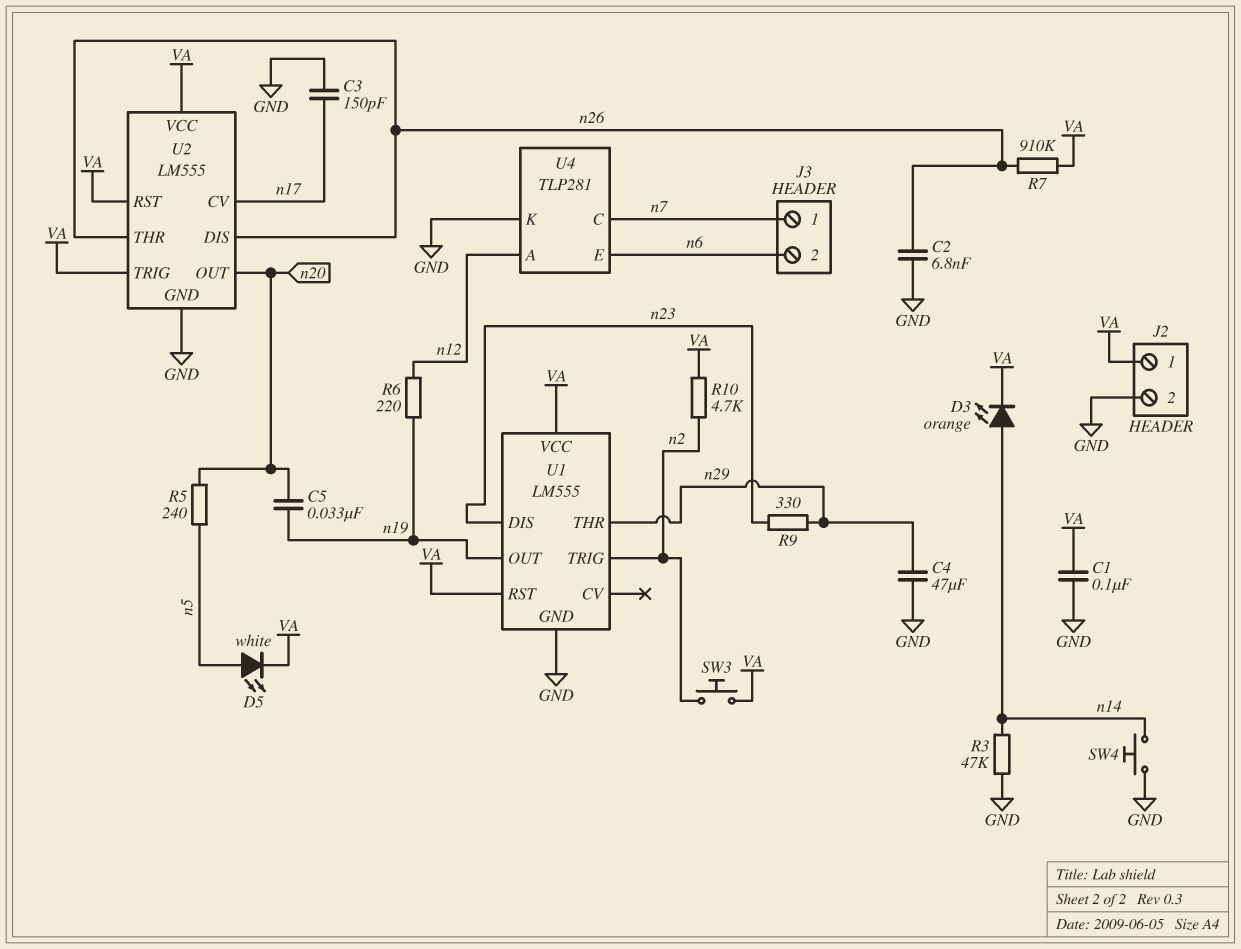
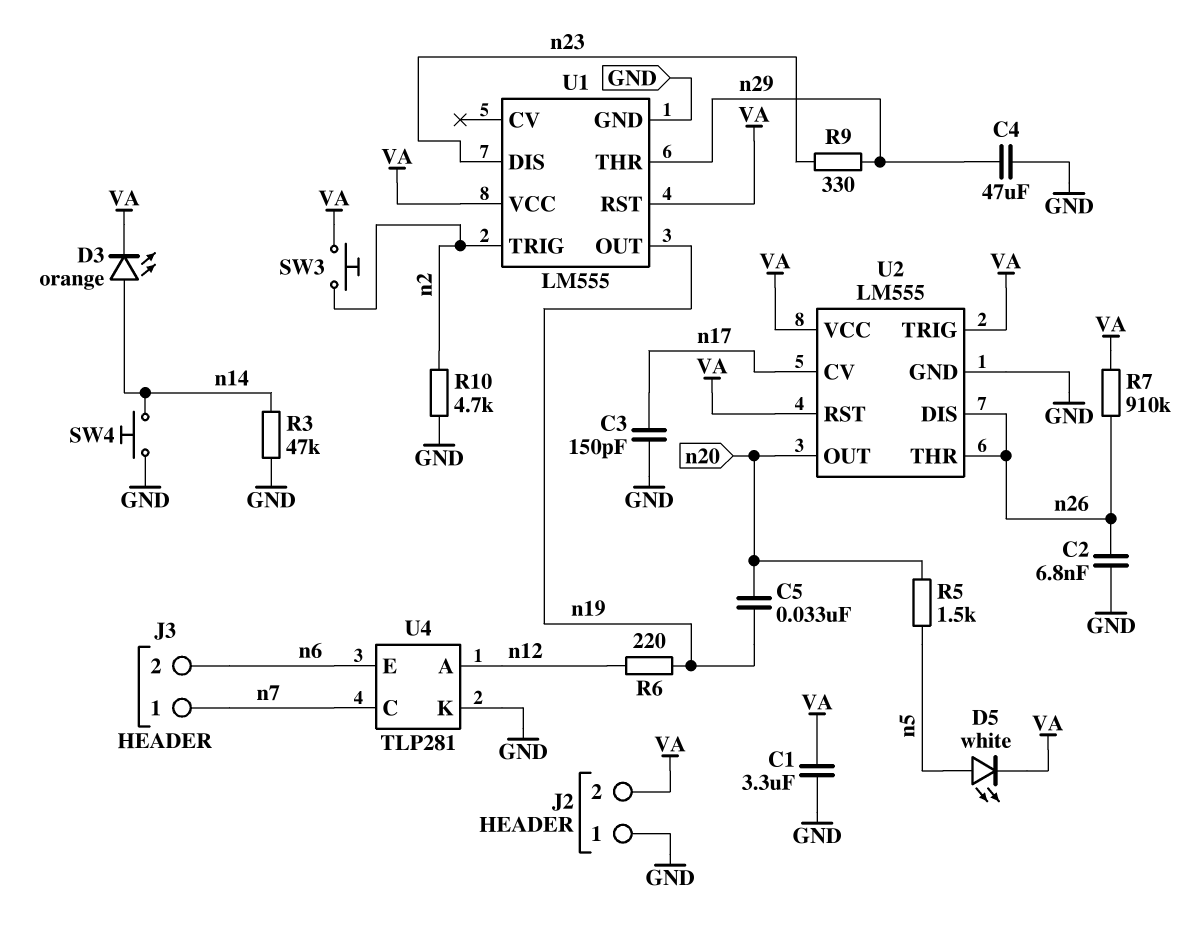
C1: 100nF (GND, VA) -> 3.3uF (GND, VA)
J2 pin 1: VA -> GND
J2 pin 2: GND -> VA
R5: 240 (n5, n20) -> 1.5k (n5, n20)
R10: 4.7k (VA, n2) -> 4.7k (GND, n2)

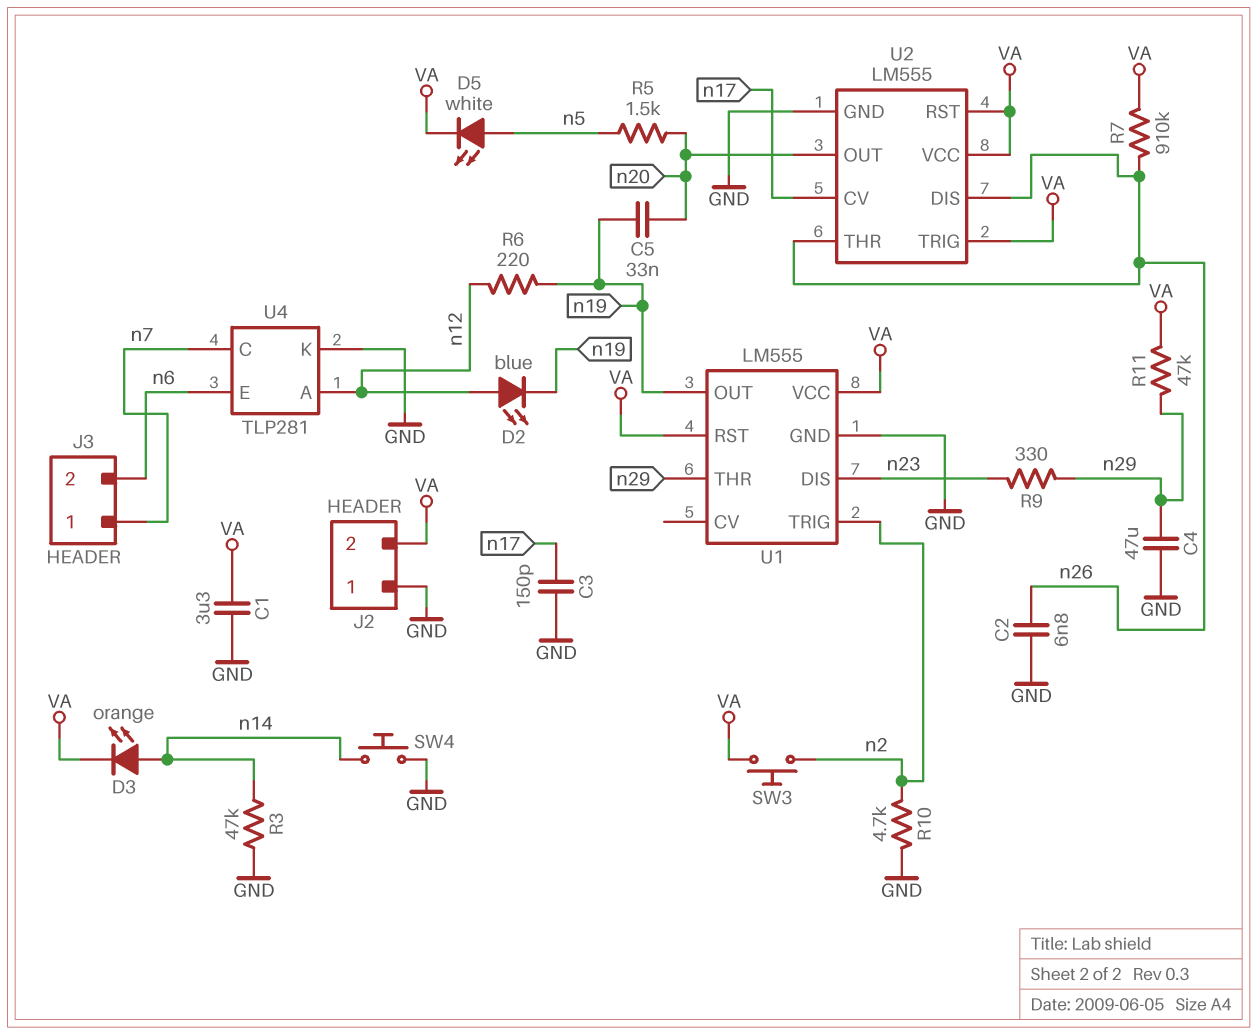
D2: none -> LED blue (A n12, K n19)
R11: none -> 47k (VA, n29)

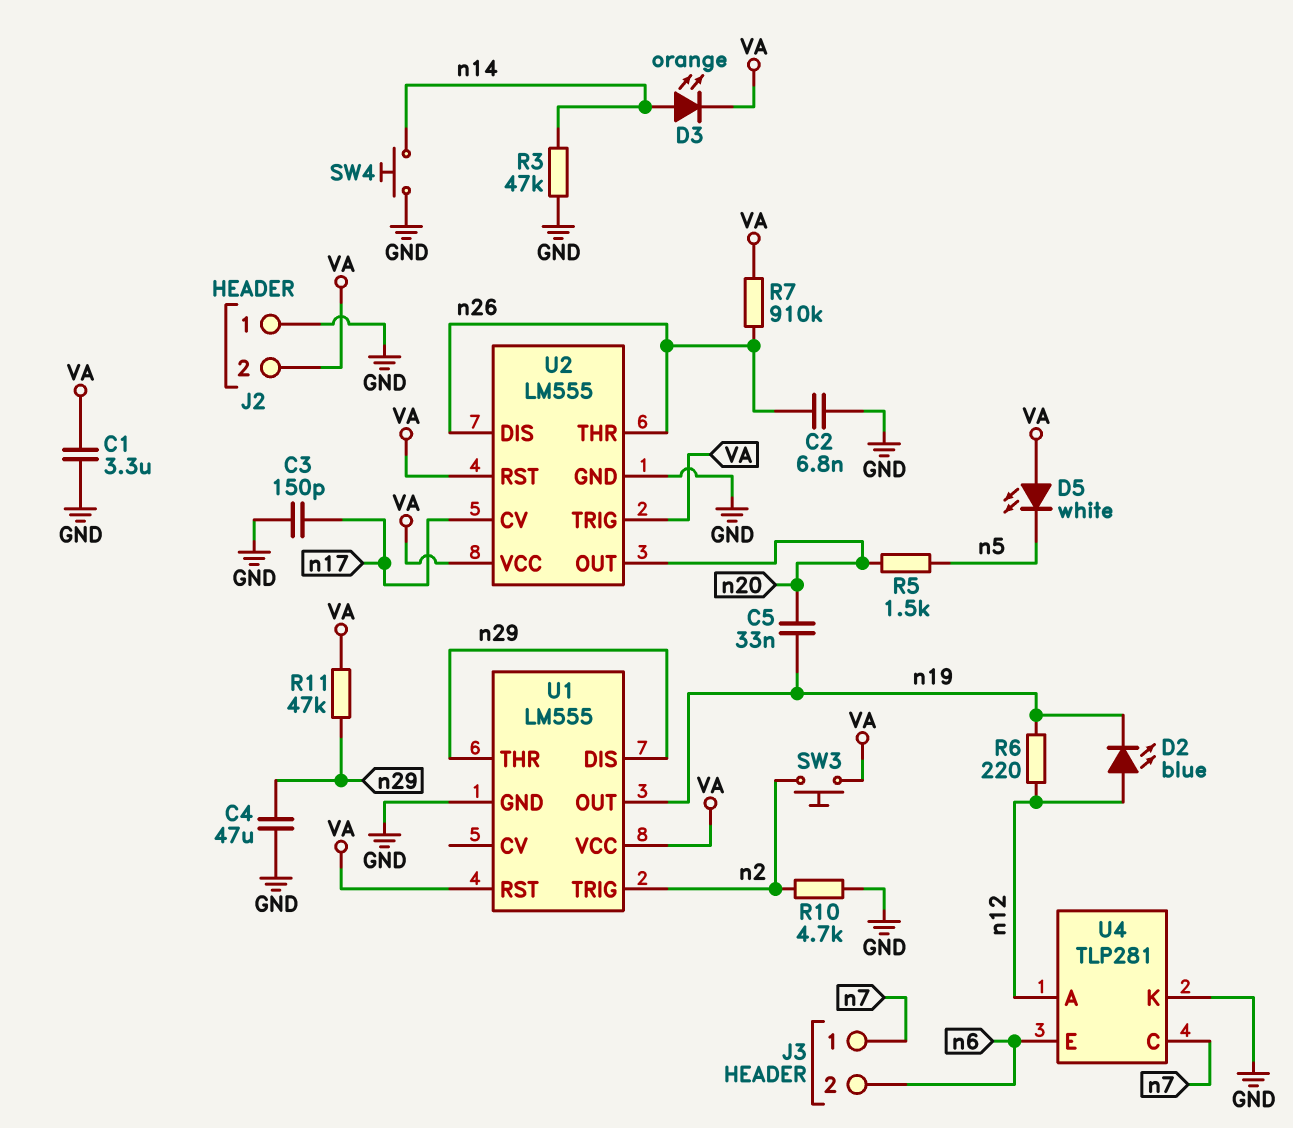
D5: LED white (A n5, K VA) -> LED white (A VA, K n5)
R9: 330 (n23, n29) -> none
U1 pin DIS: n23 -> n29

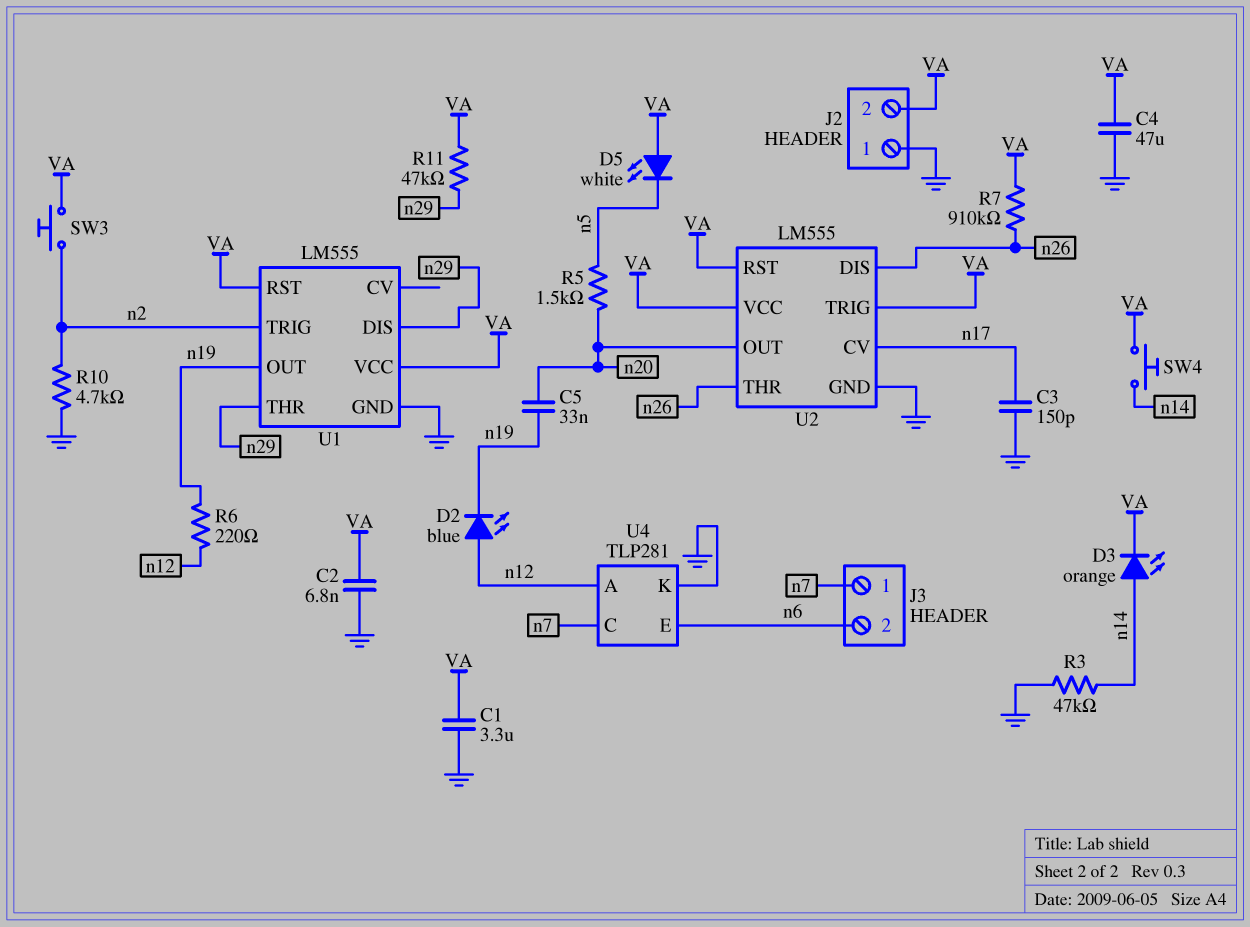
C2: 6.8nF (GND, n26) -> 6.8nF (GND, VA)
C4: 47uF (GND, n29) -> 47uF (GND, VA)
SW4: button (GND, n14) -> button (VA, n14)

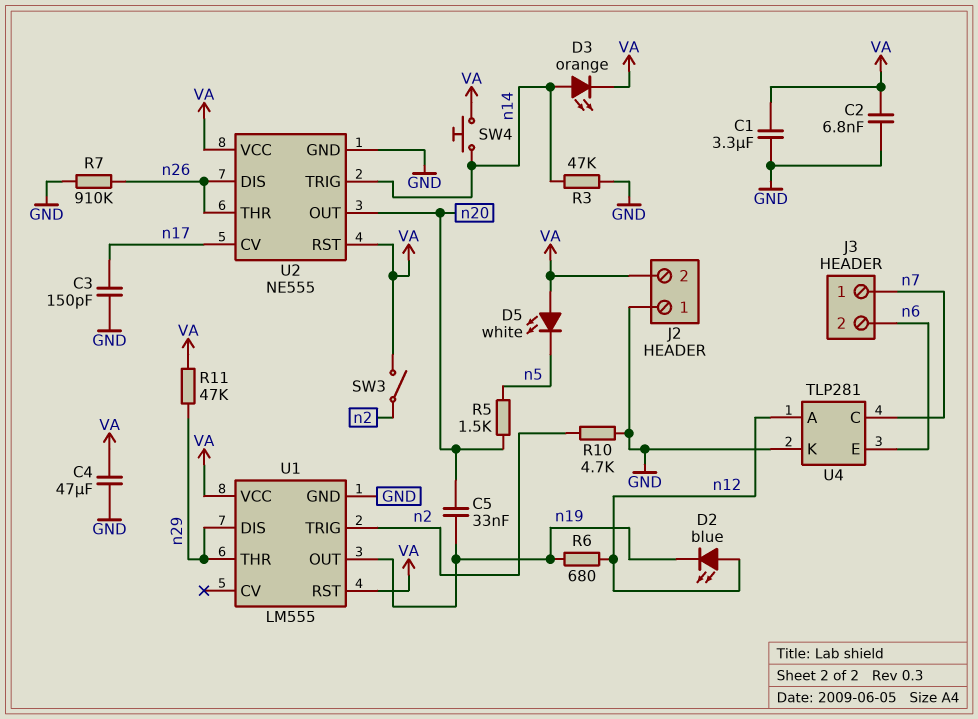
R6: 220 (n12, n19) -> 680 (n12, n19)
R7: 910k (VA, n26) -> 910k (GND, n26)
SW3: button (VA, n2) -> switch (VA, n2)
U2: LM555 -> NE555
U2 pin TRIG: VA -> n14

